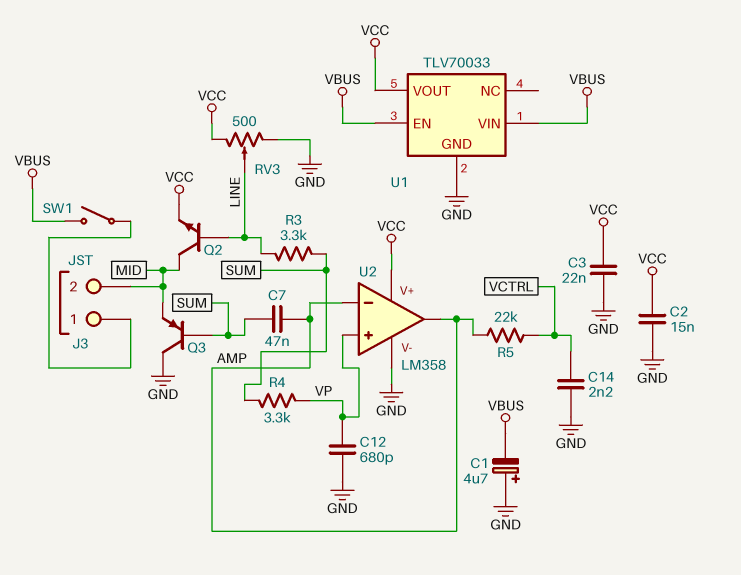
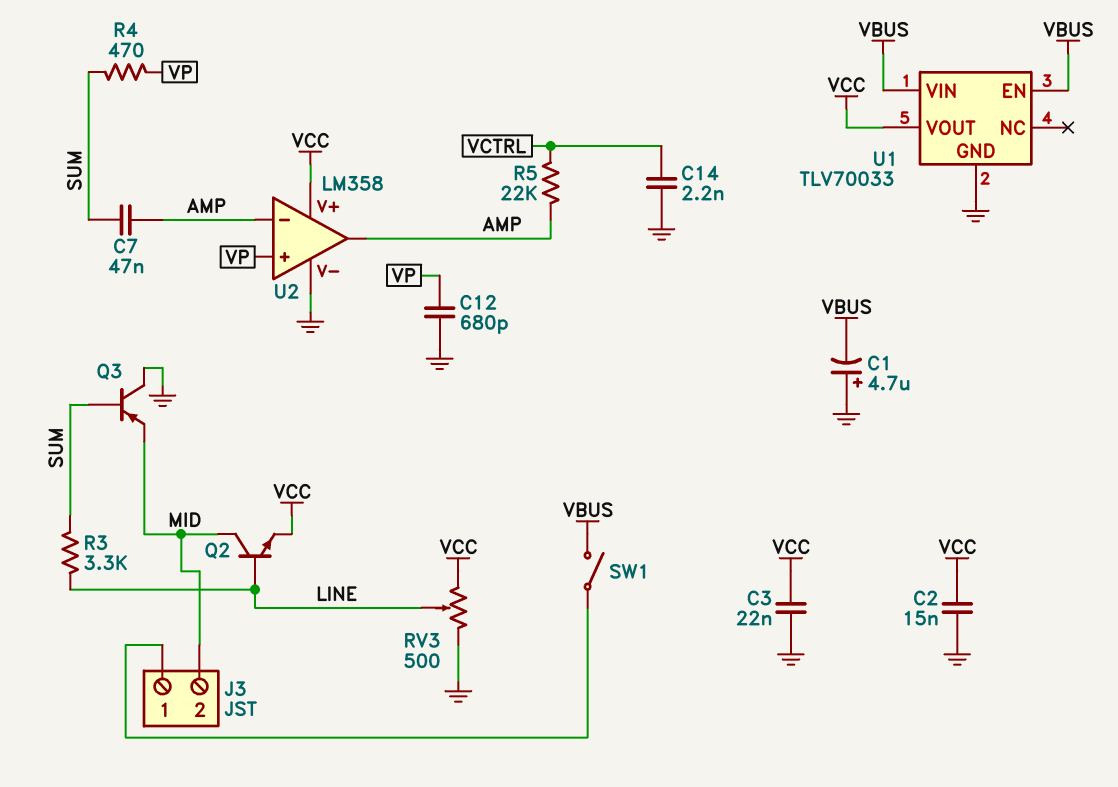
R4: 3.3k (SUM, VP) -> 470 (SUM, VP)

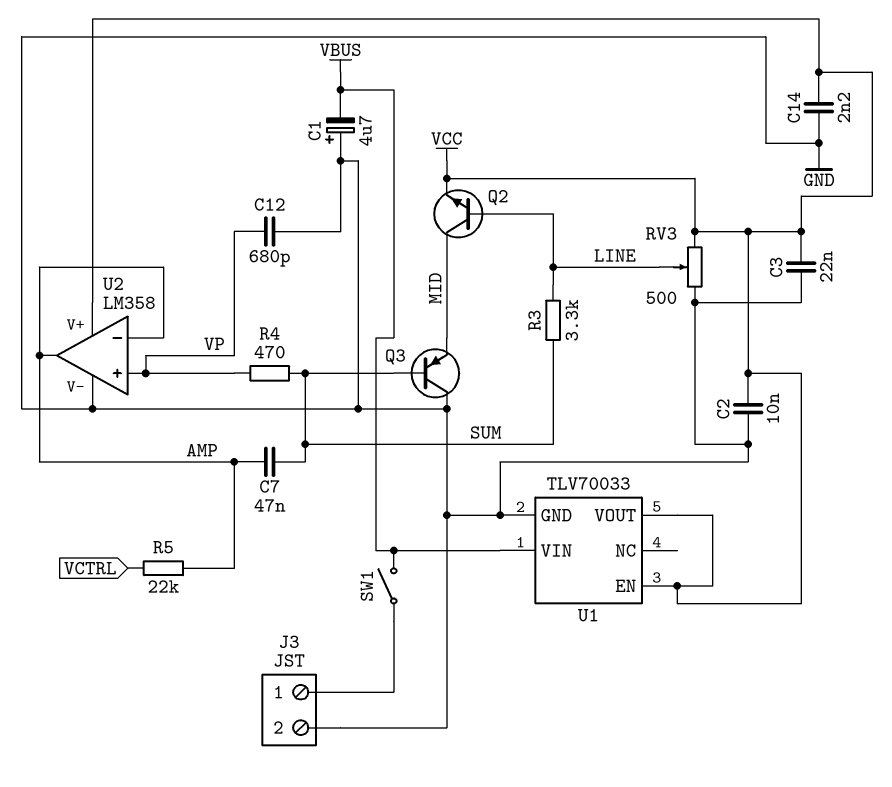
C2: 15nF (GND, VCC) -> 10nF (GND, VCC)
C14: 2.2nF (GND, VCTRL) -> 2.2nF (GND, VCC)
J3 pin 2: MID -> GND
U1 pin EN: VBUS -> VCC

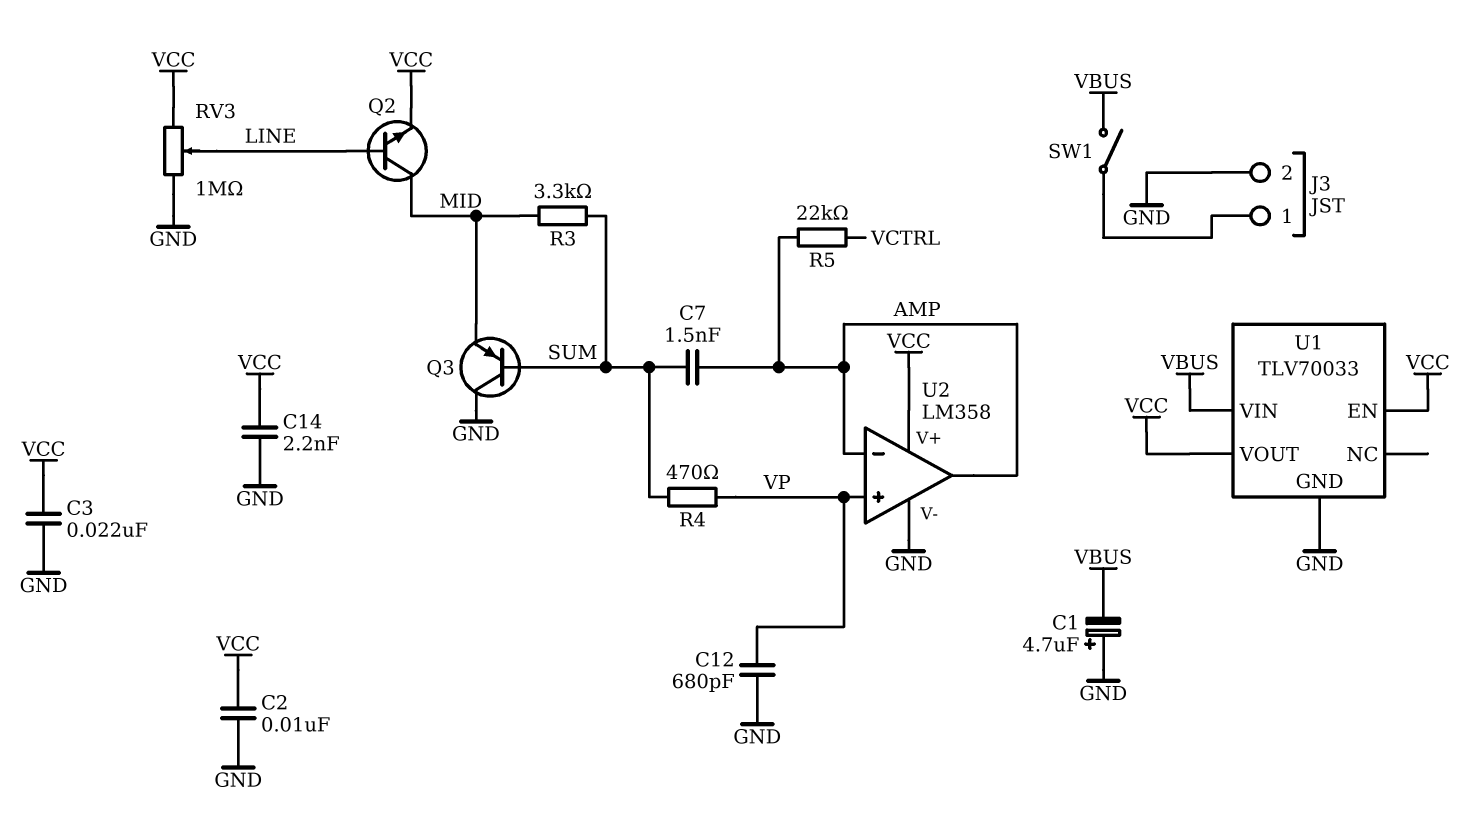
C7: 47nF (AMP, SUM) -> 1.5nF (AMP, SUM)
R3: 3.3k (LINE, SUM) -> 3.3k (MID, SUM)
RV3: 500 (GND, VCC, wiper LINE) -> 1M (GND, VCC, wiper LINE)

